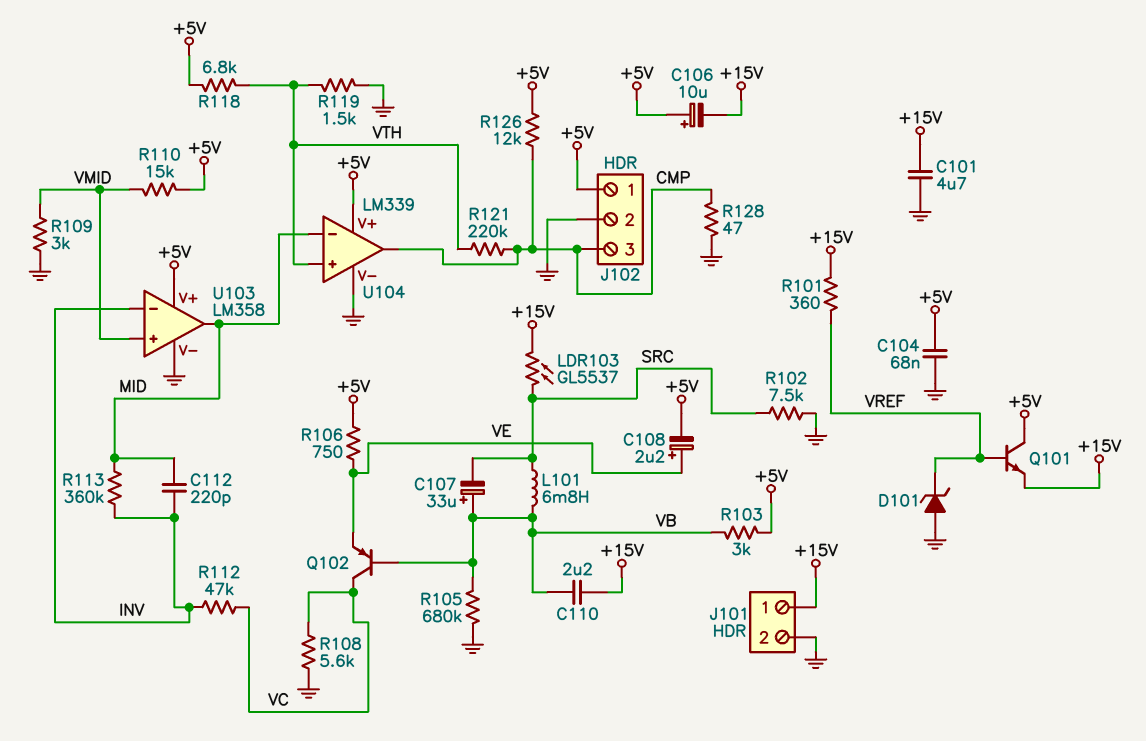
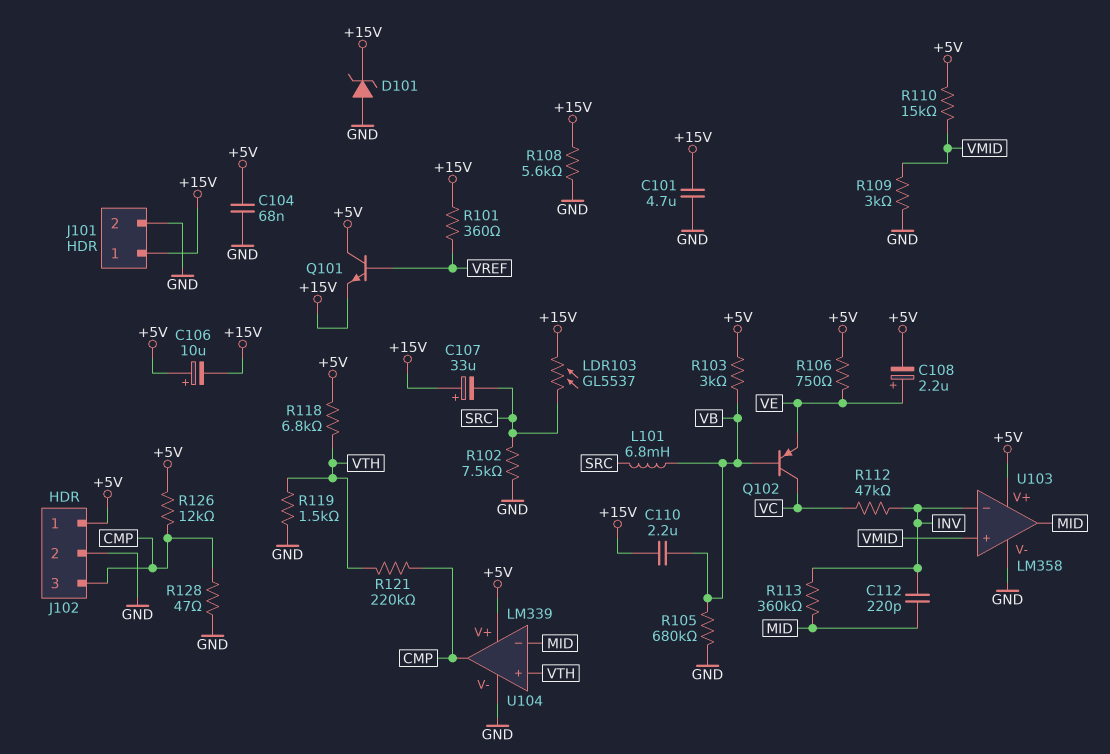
C107: 33uF (plus VB, minus SRC) -> 33uF (plus +15V, minus SRC)
D101: zener (A GND, K VREF) -> zener (A GND, K +15V)
R108: 5.6k (GND, VC) -> 5.6k (+15V, GND)

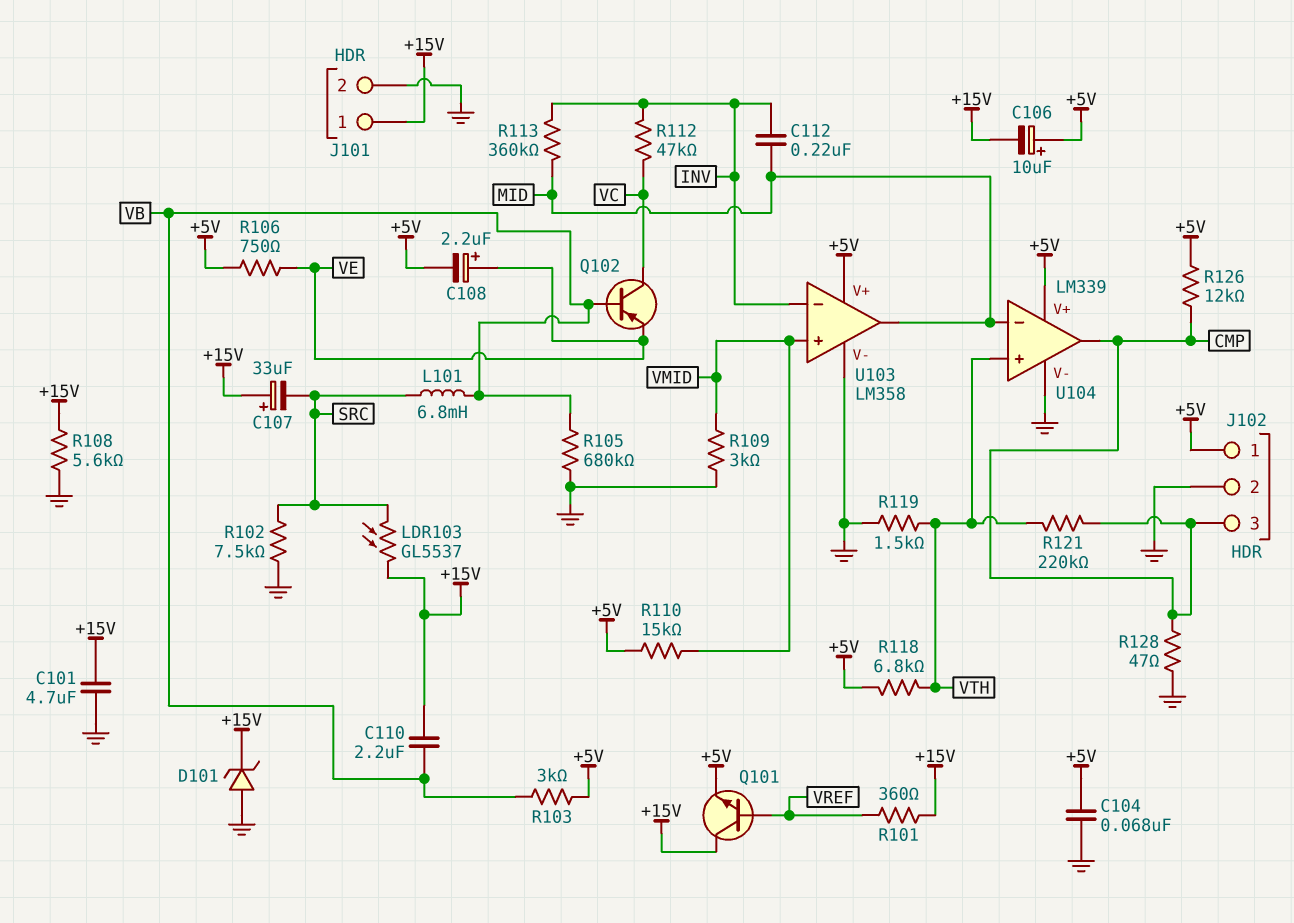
C112: 220pF (INV, MID) -> 220nF (INV, MID)
Q101: NPN (B VREF, C +5V, E +15V) -> NPN (B VREF, C +15V, E +5V)

